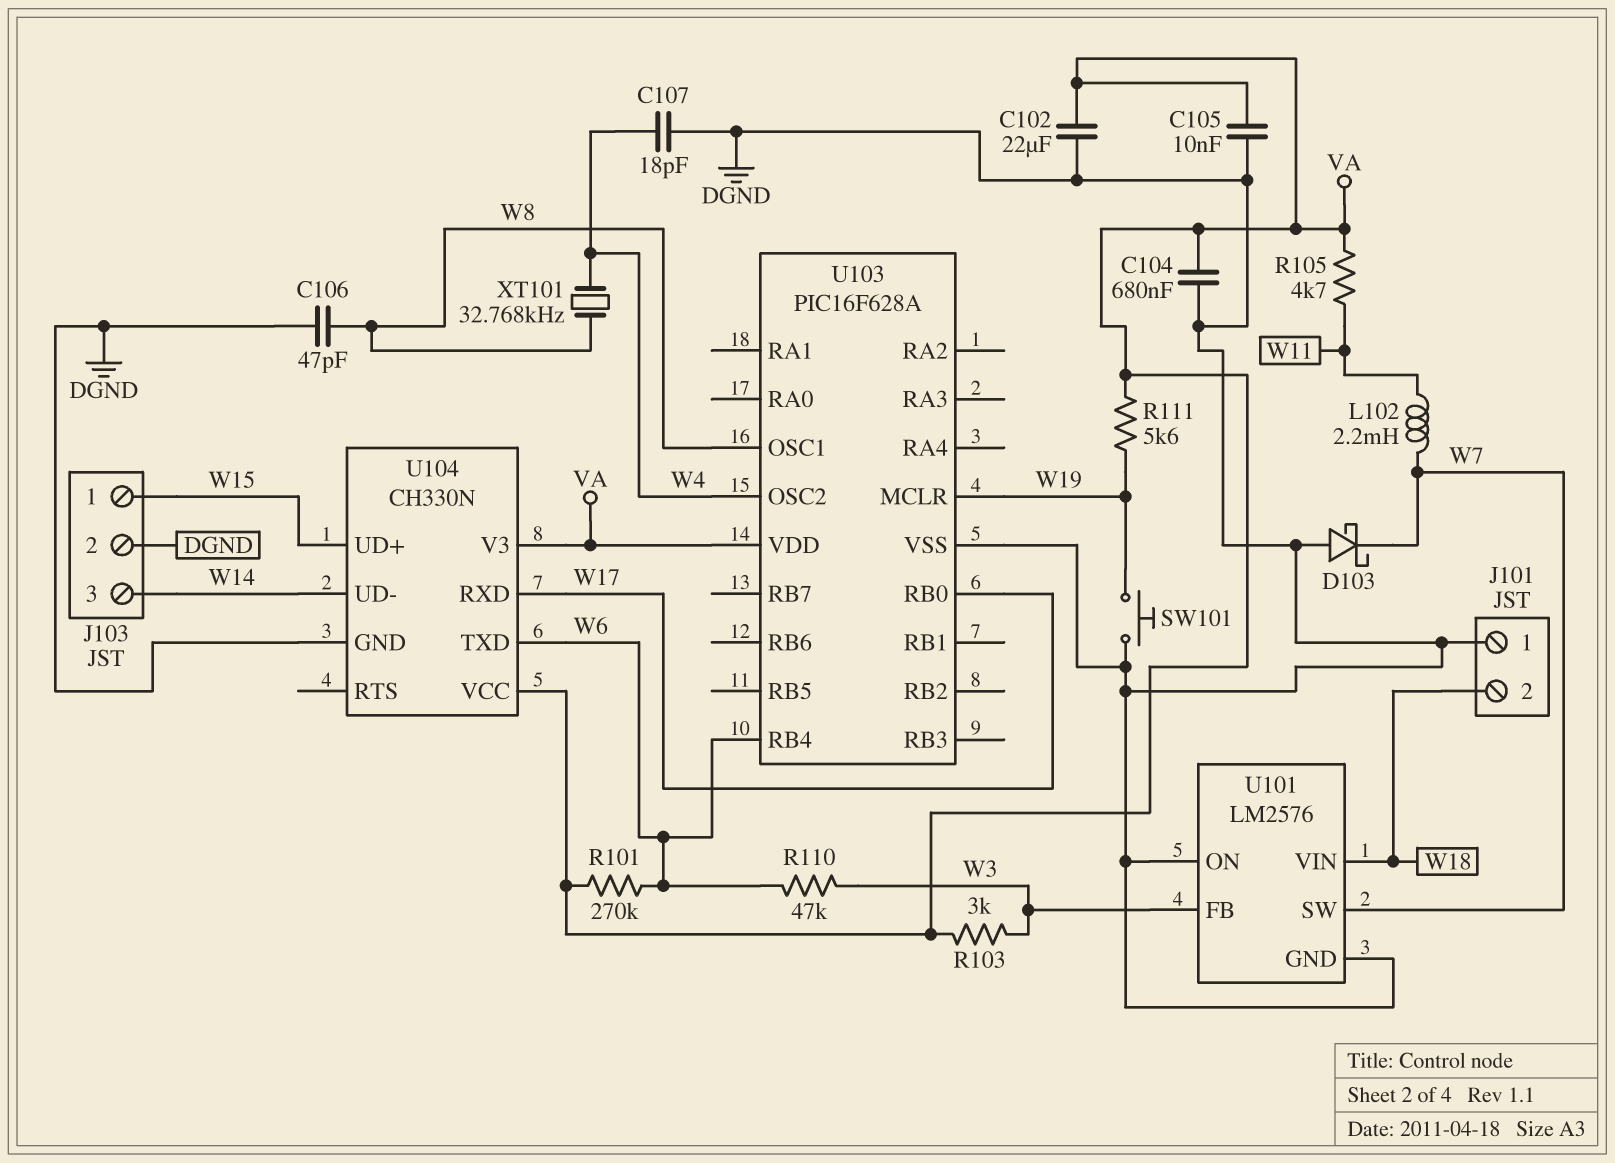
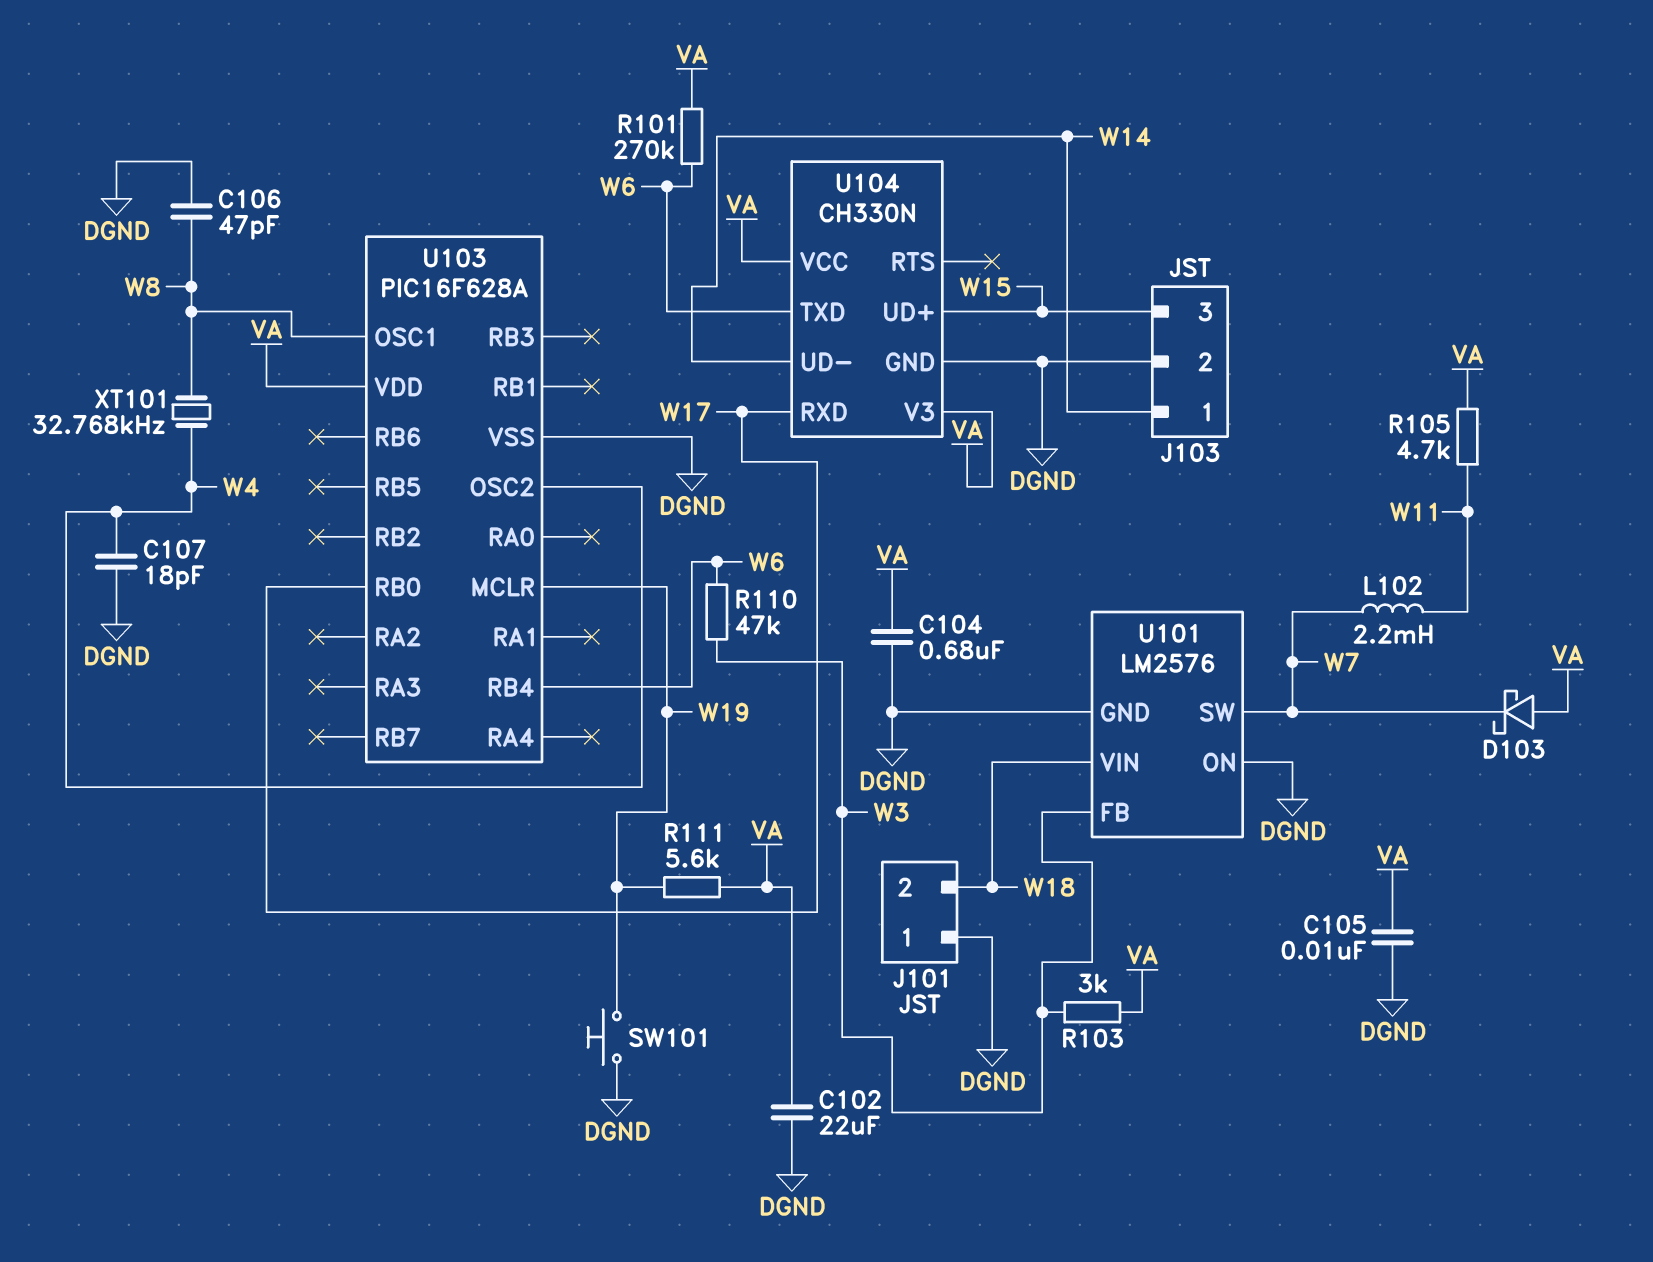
D103: schottky (A DGND, K W7) -> schottky (A VA, K W7)
J103 pin 1: W15 -> W14
J103 pin 3: W14 -> W15

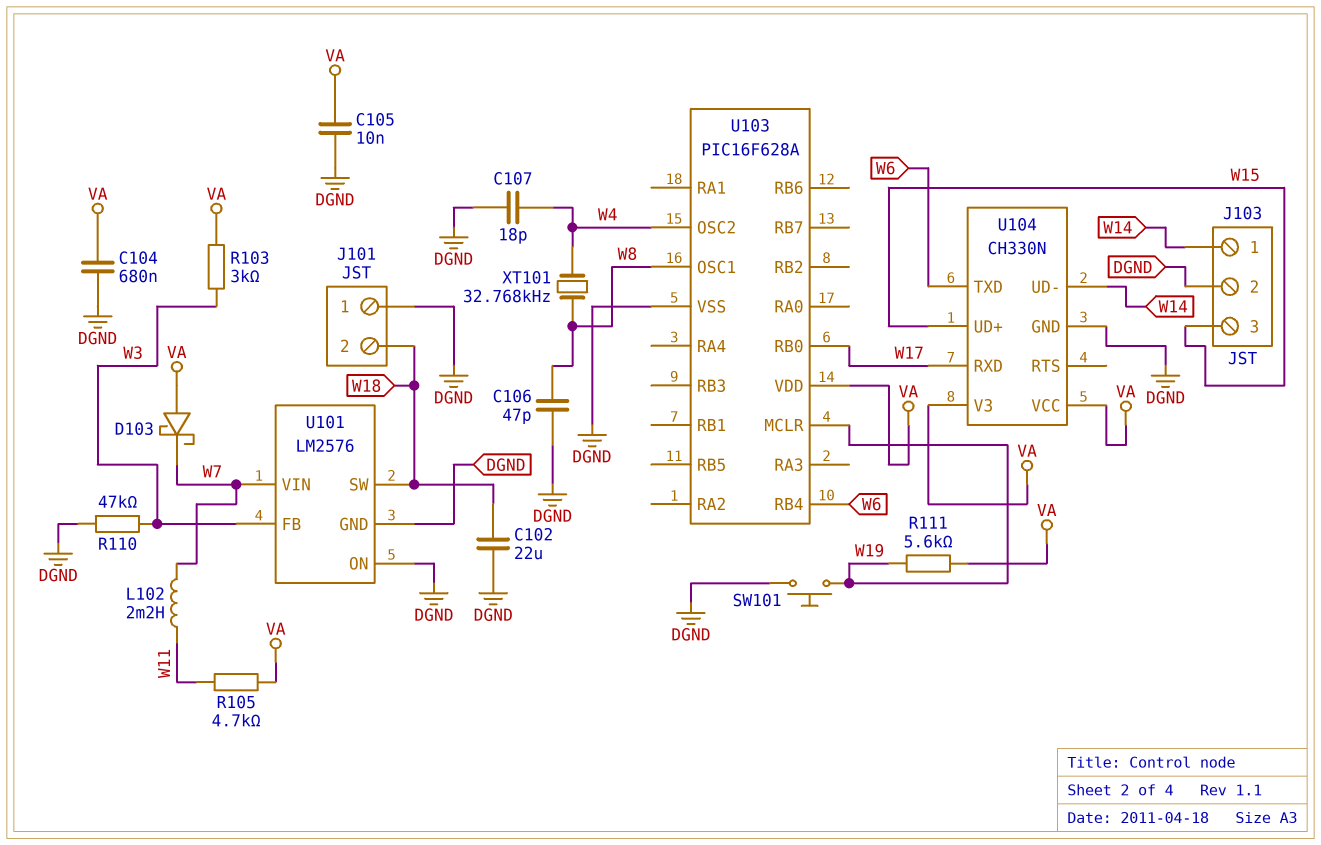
C102: 22uF (DGND, VA) -> 22uF (DGND, W18)
R101: 270k (VA, W6) -> none
R110: 47k (W3, W6) -> 47k (DGND, W3)
U101 pin SW: W7 -> W18
U101 pin VIN: W18 -> W7

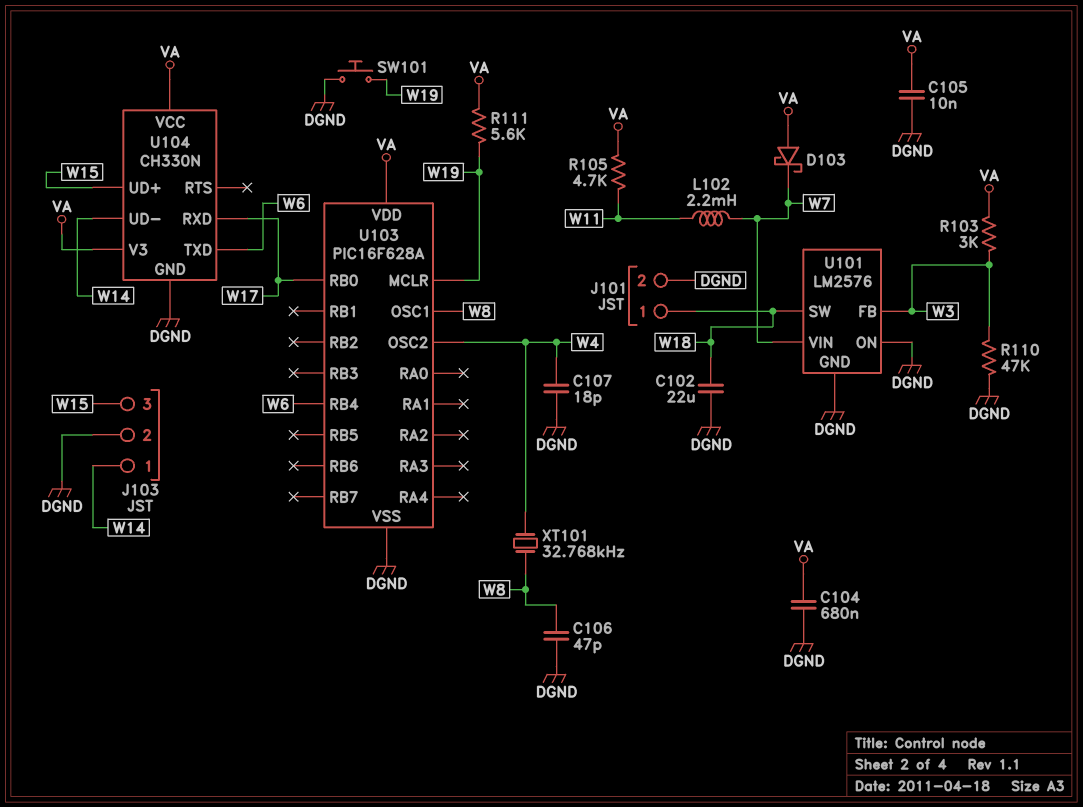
J101 pin 1: DGND -> W18
J101 pin 2: W18 -> DGND

